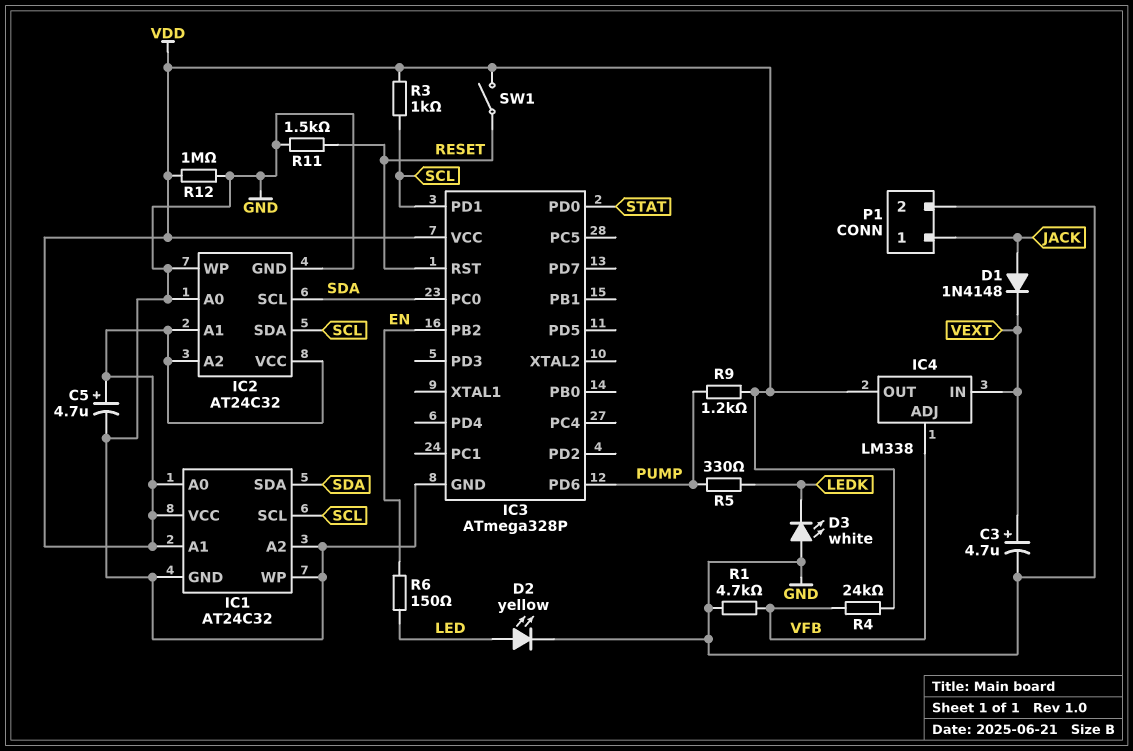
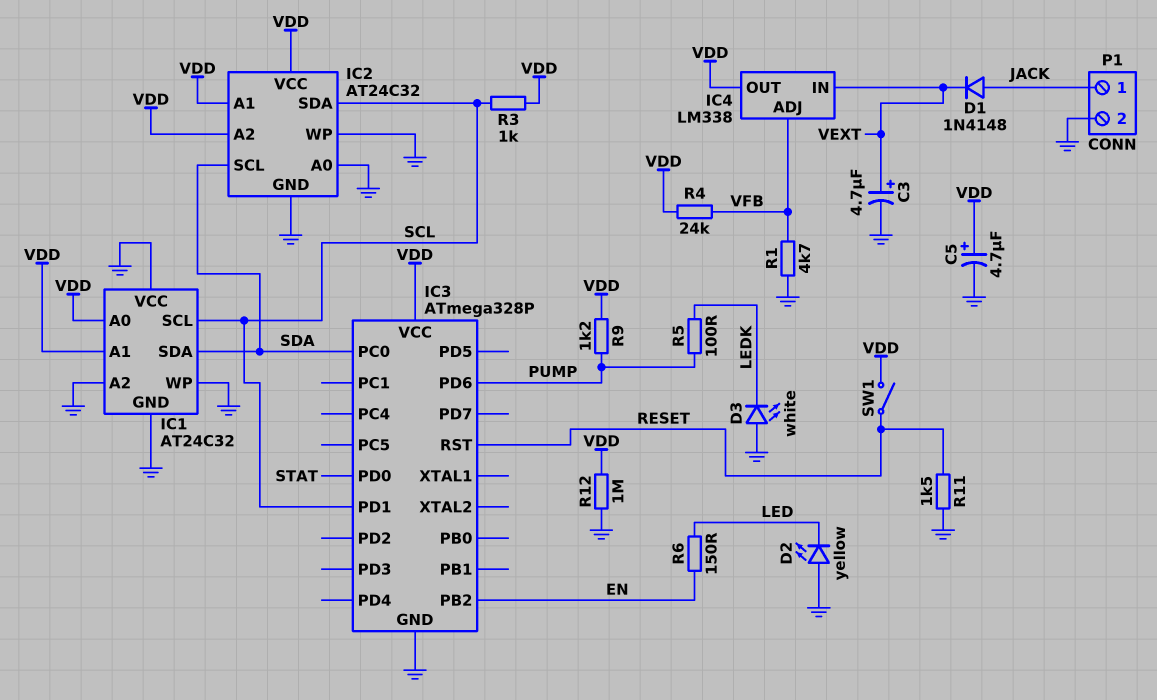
D2: LED yellow (A LED, K GND) -> LED yellow (A GND, K LED)
IC1 pin VCC: VDD -> GND
R5: 330 (LEDK, PUMP) -> 100 (LEDK, PUMP)

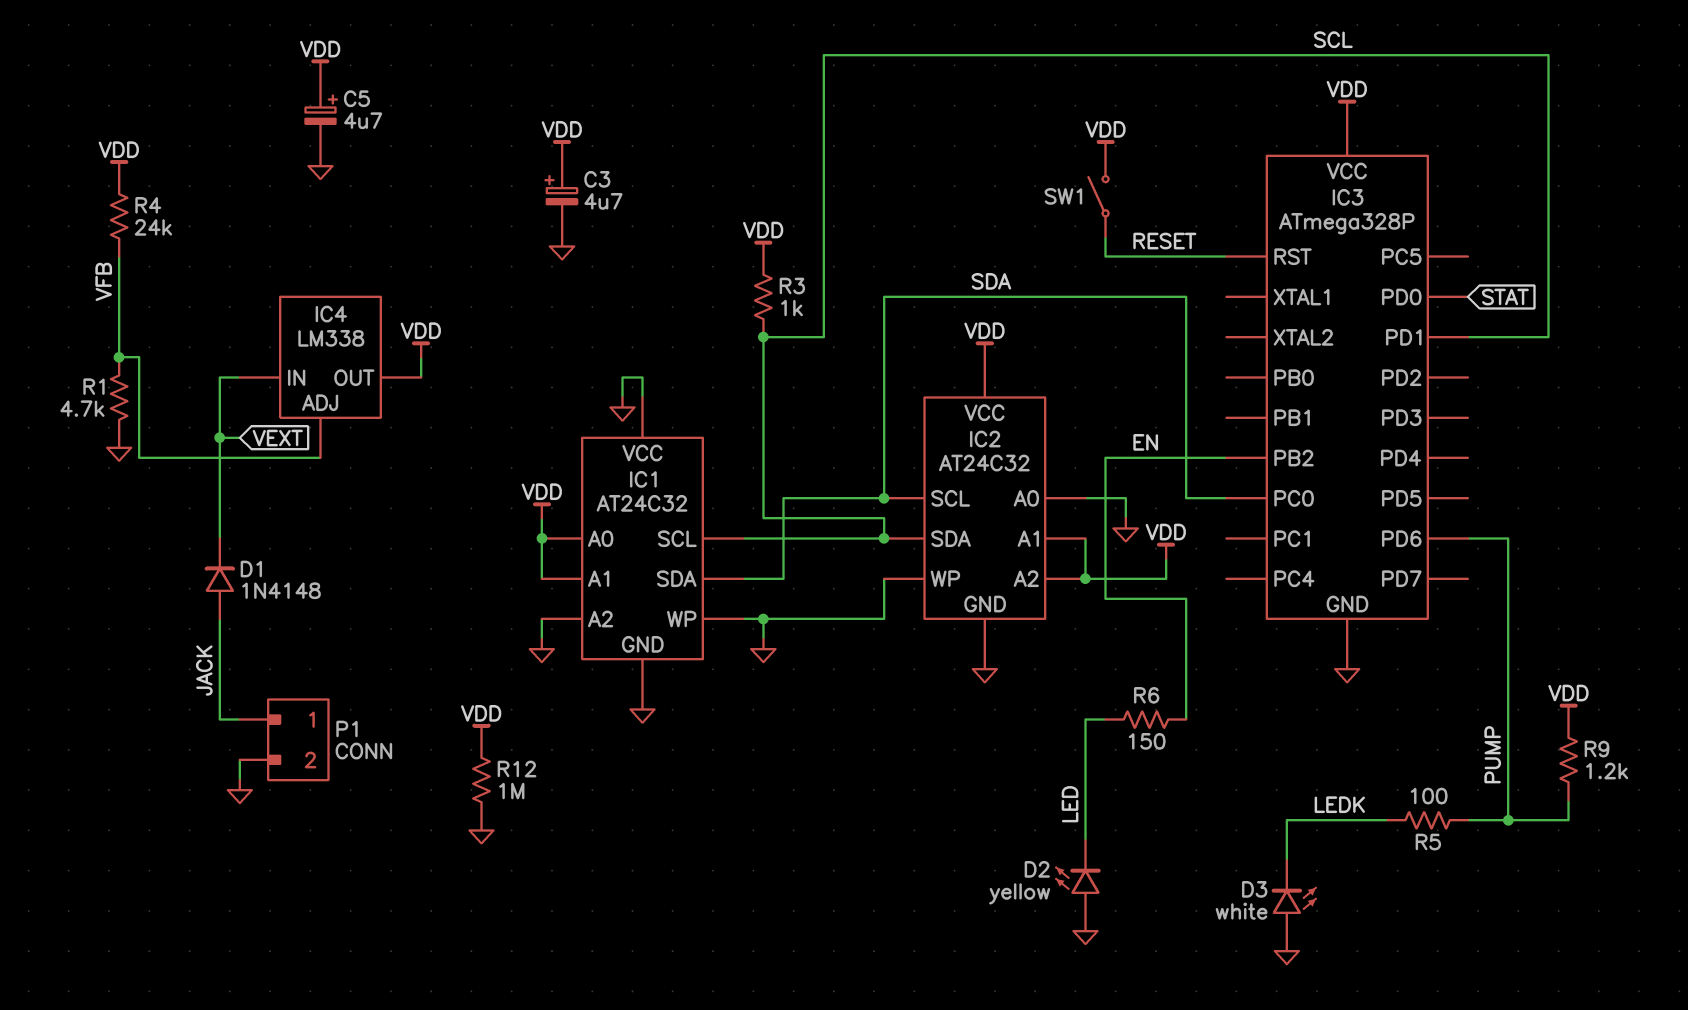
C3: 4.7uF (plus VEXT, minus GND) -> 4.7uF (plus VDD, minus GND)
R11: 1.5k (GND, RESET) -> none

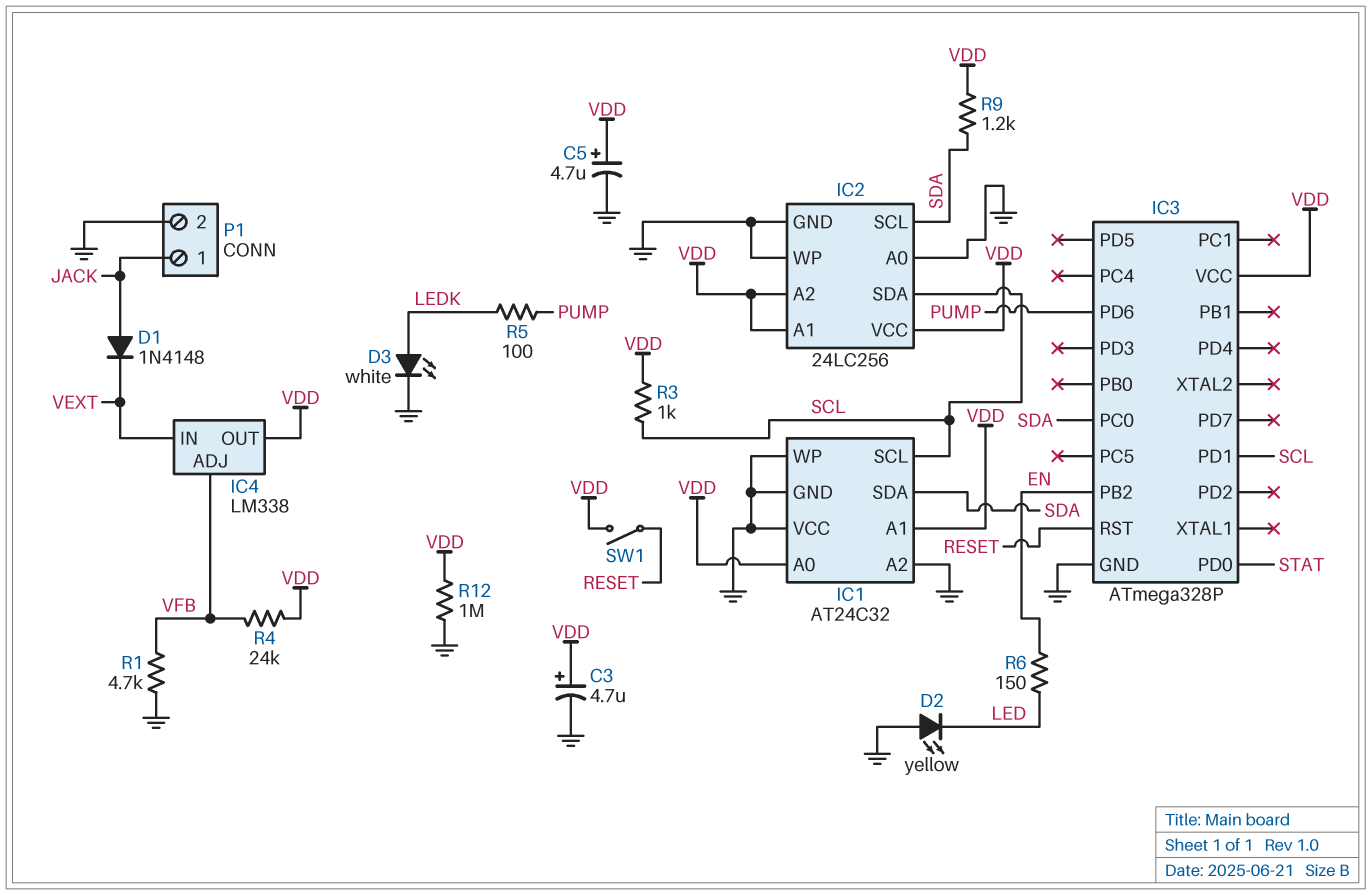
D3: LED white (A GND, K LEDK) -> LED white (A LEDK, K GND)
IC2: AT24C32 -> 24LC256
R9: 1.2k (PUMP, VDD) -> 1.2k (SDA, VDD)

